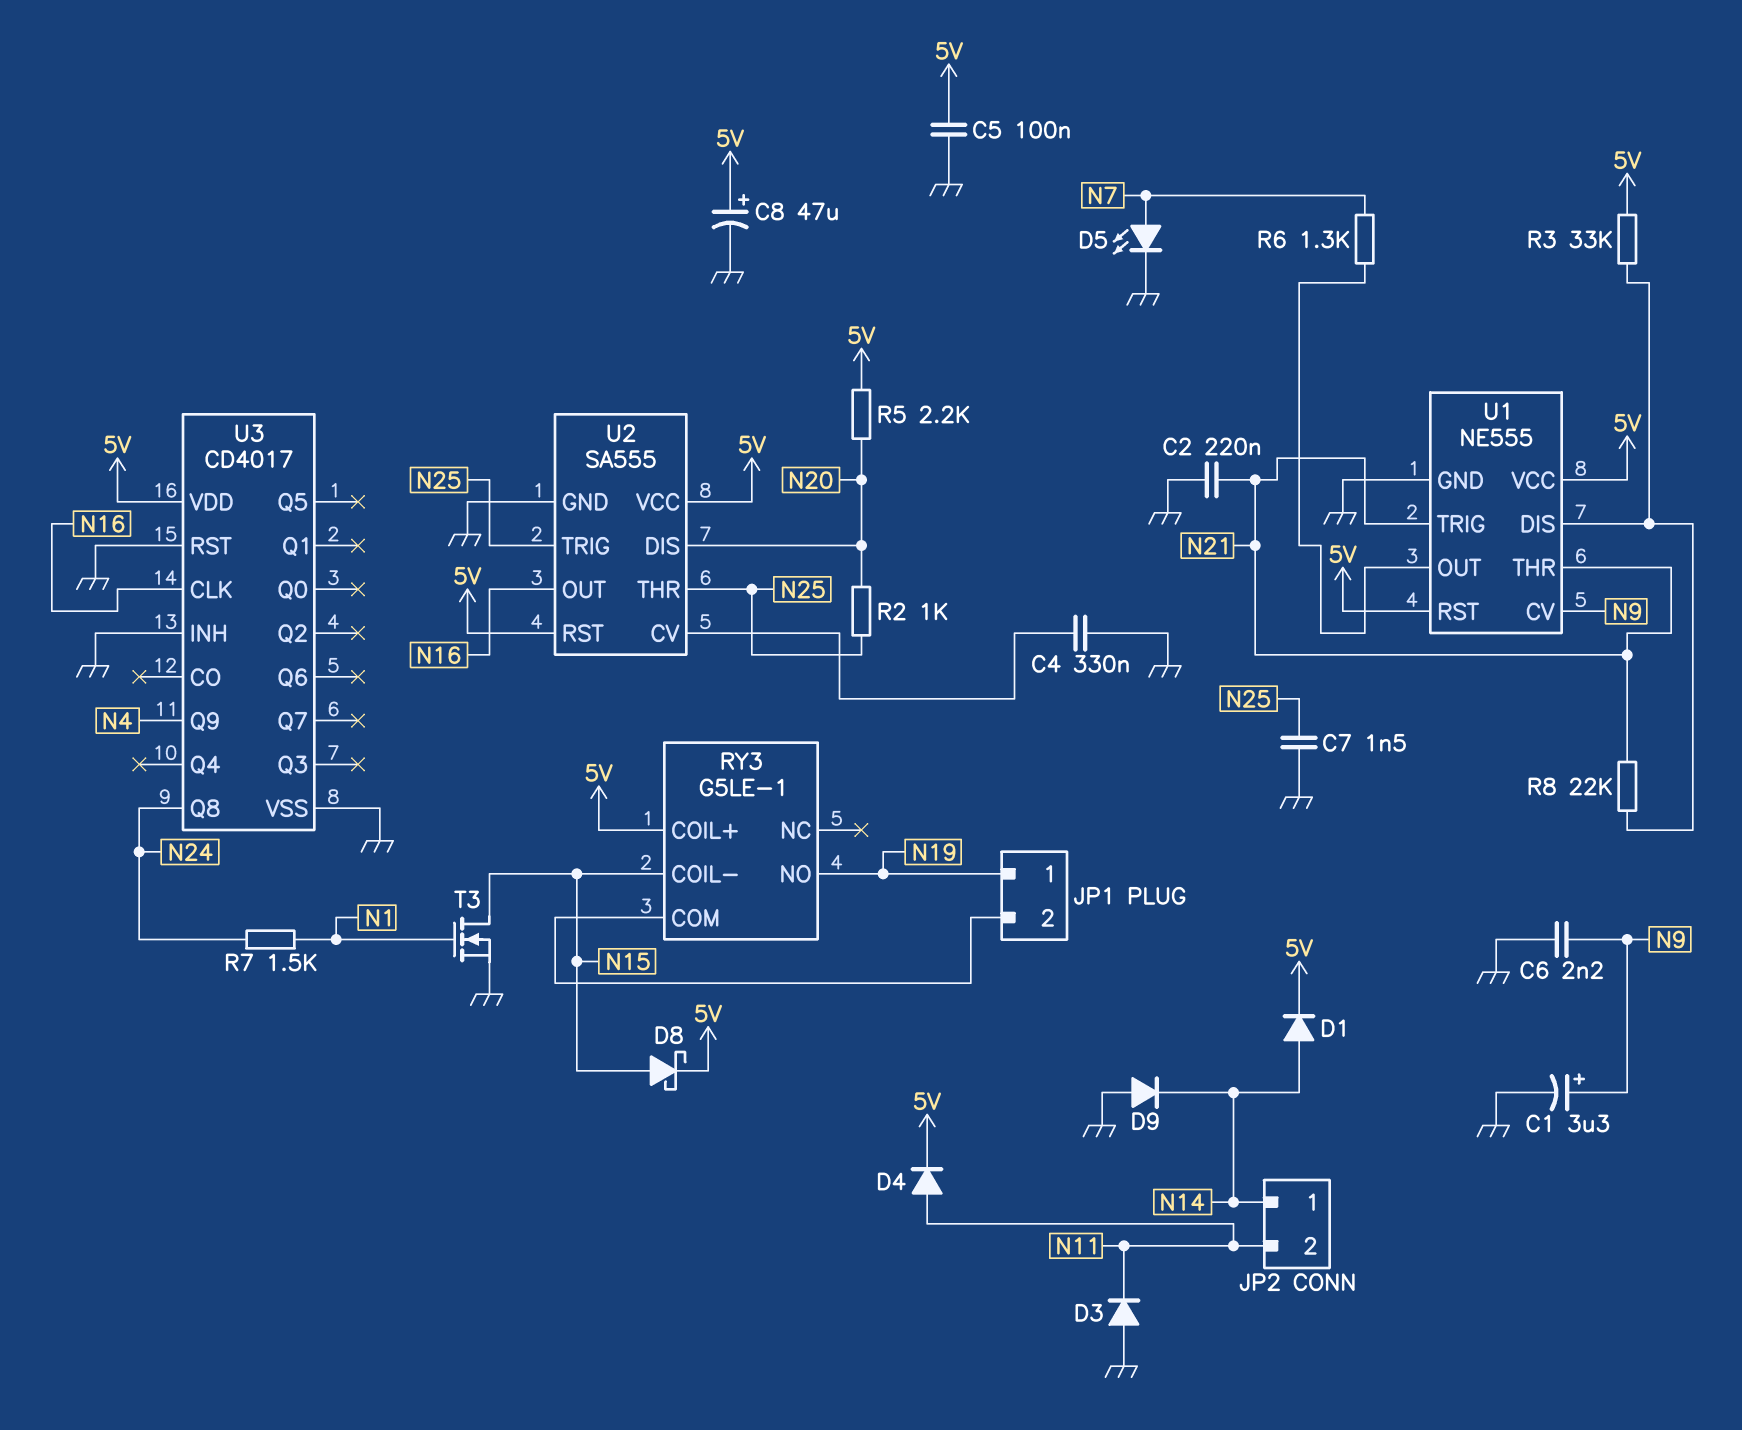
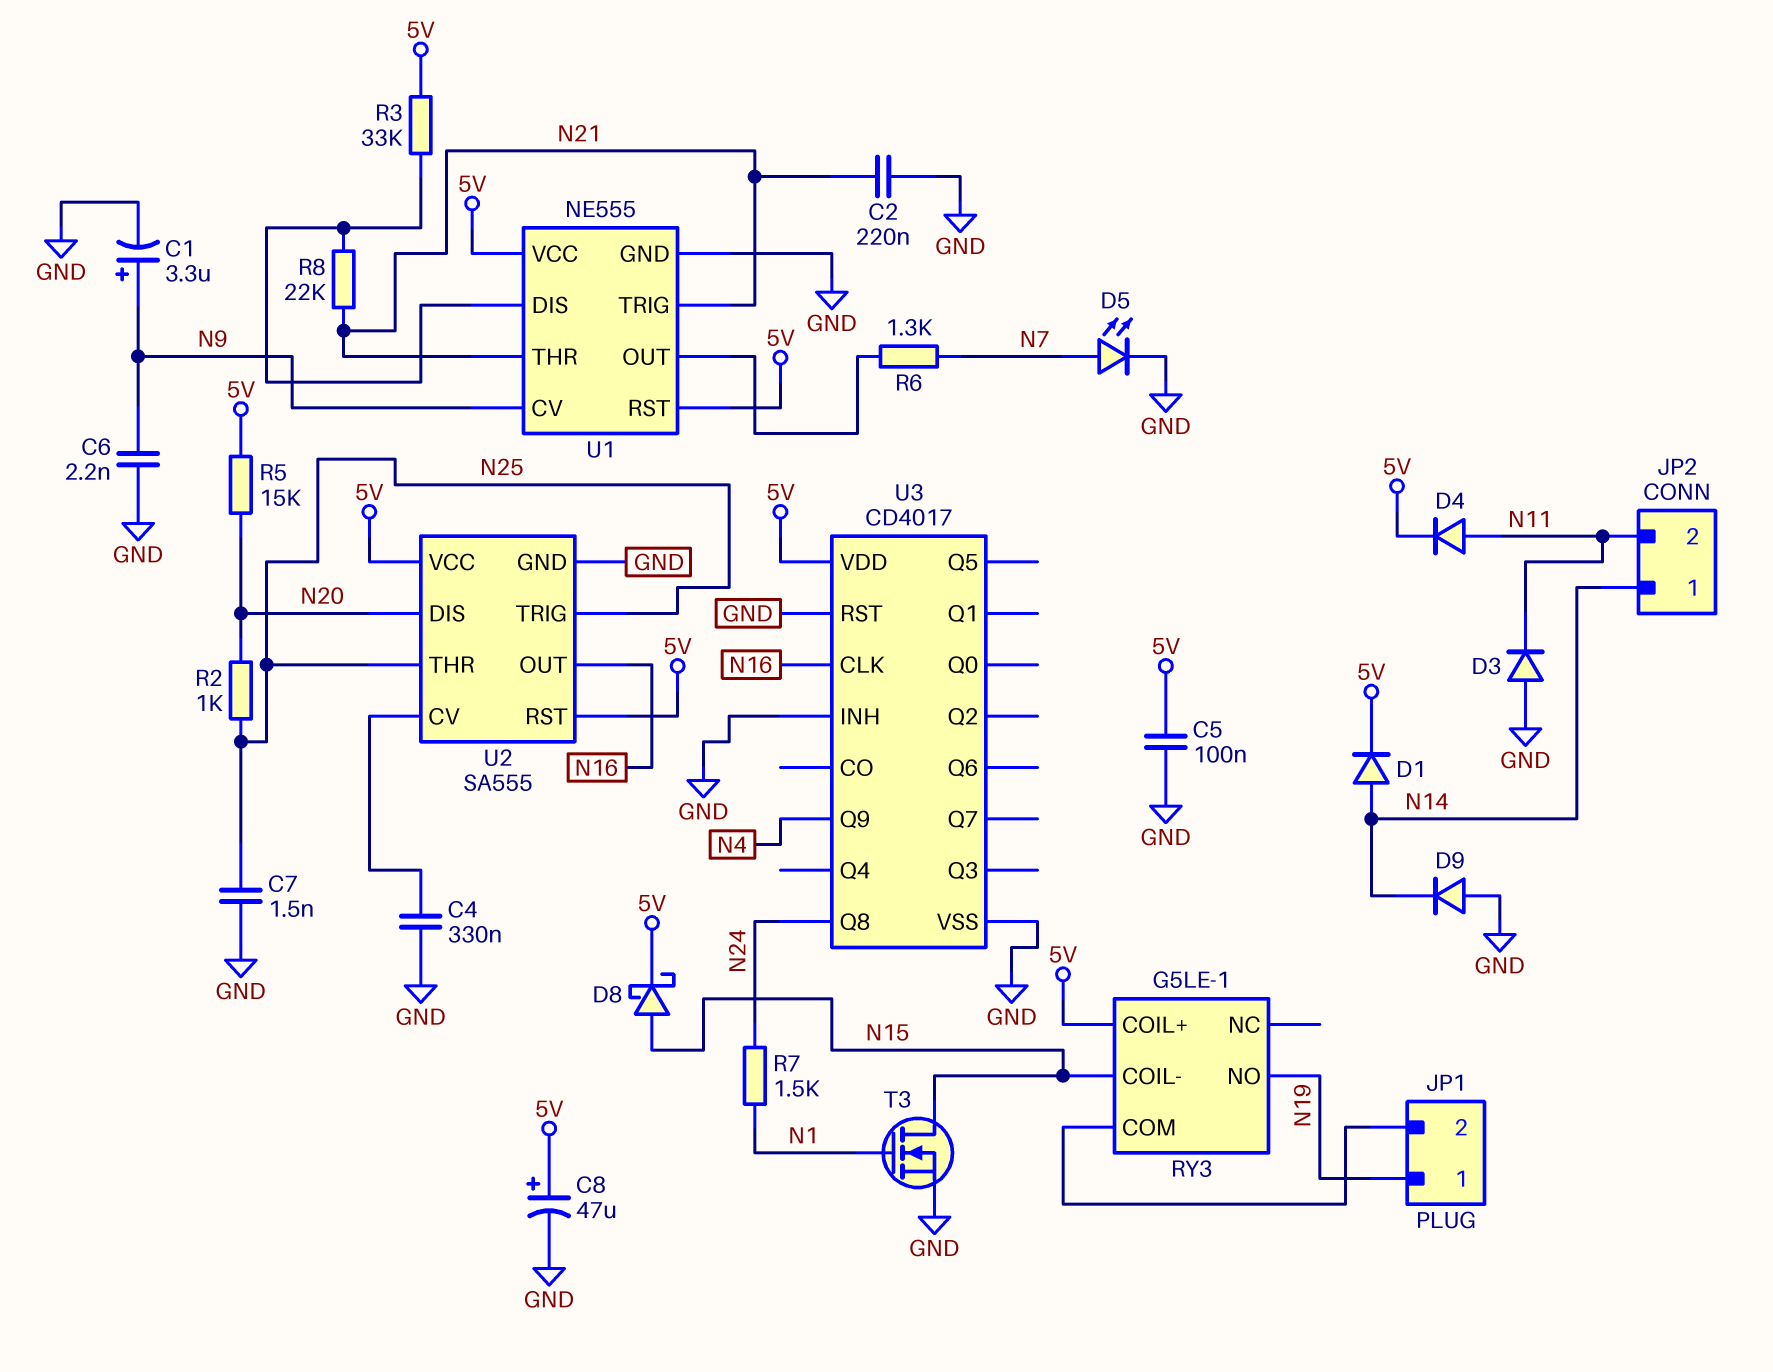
R5: 2.2k (5V, N20) -> 15k (5V, N20)

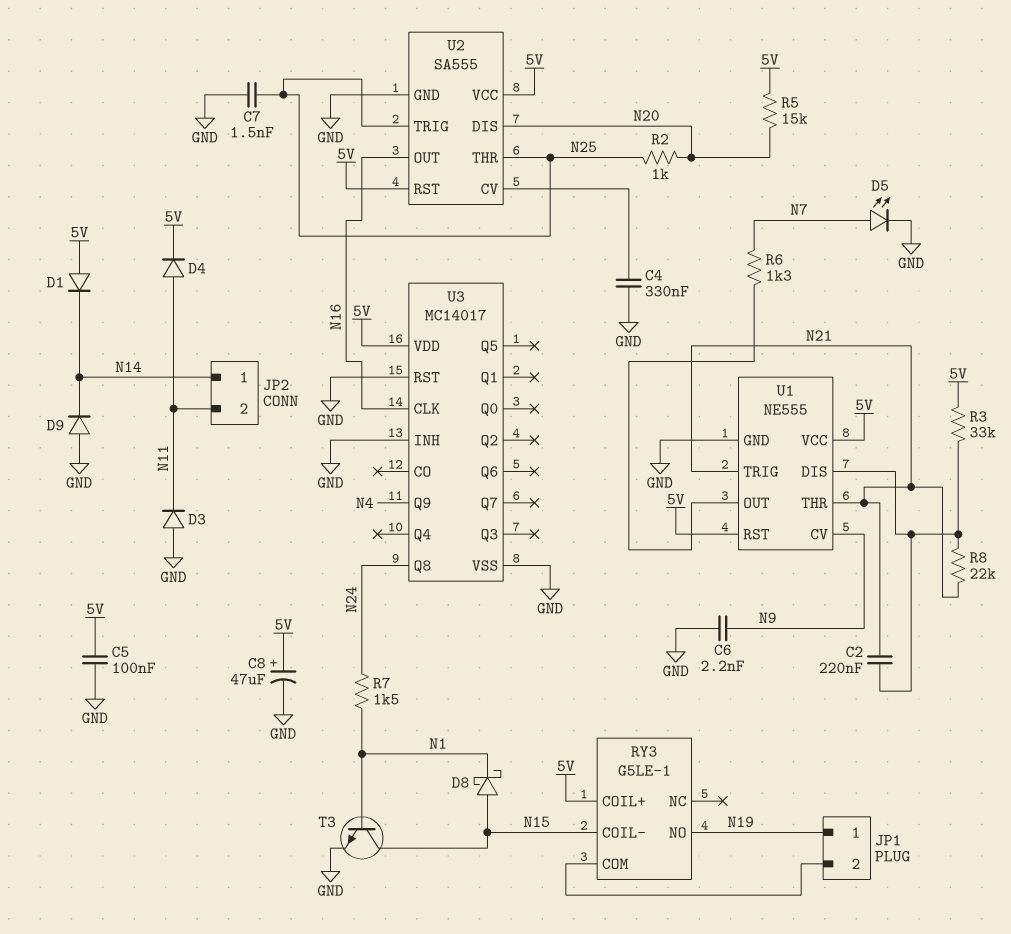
C1: 3.3uF (plus N9, minus GND) -> none
C2: 220nF (GND, N21) -> 220nF (N21, U1/DIS)
D1: diode (A N14, K 5V) -> diode (A 5V, K N14)
D8: schottky (A N15, K 5V) -> schottky (A N15, K N1)
T3: NMOS (G N1, D N15, S GND) -> NPN (B N1, C N15, E GND)
U3: CD4017 -> MC14017

